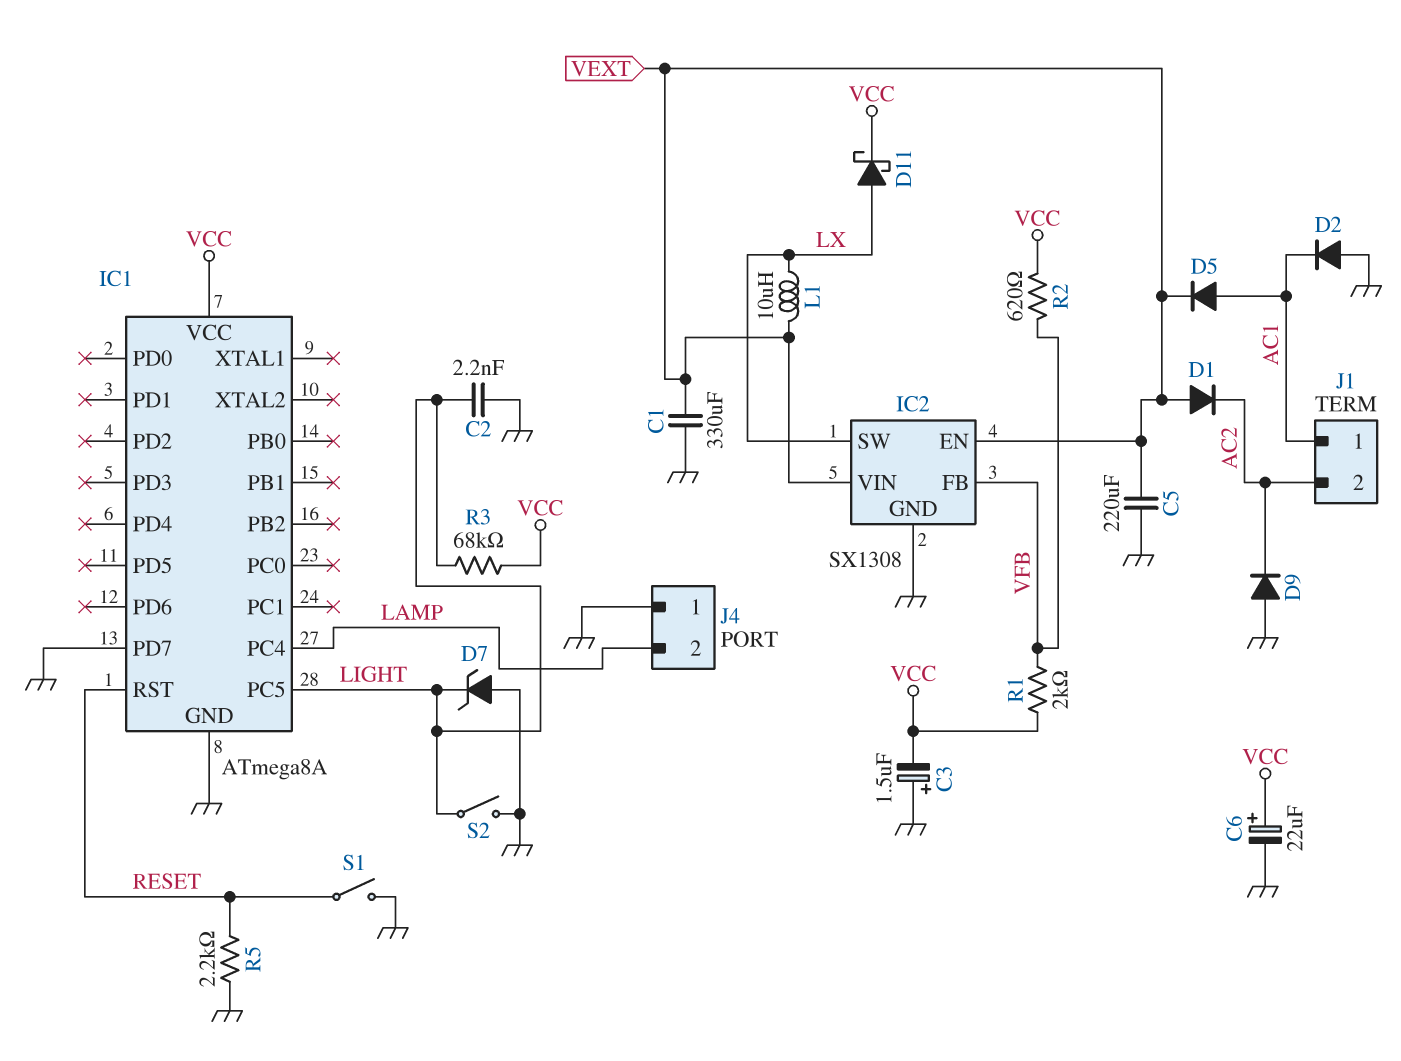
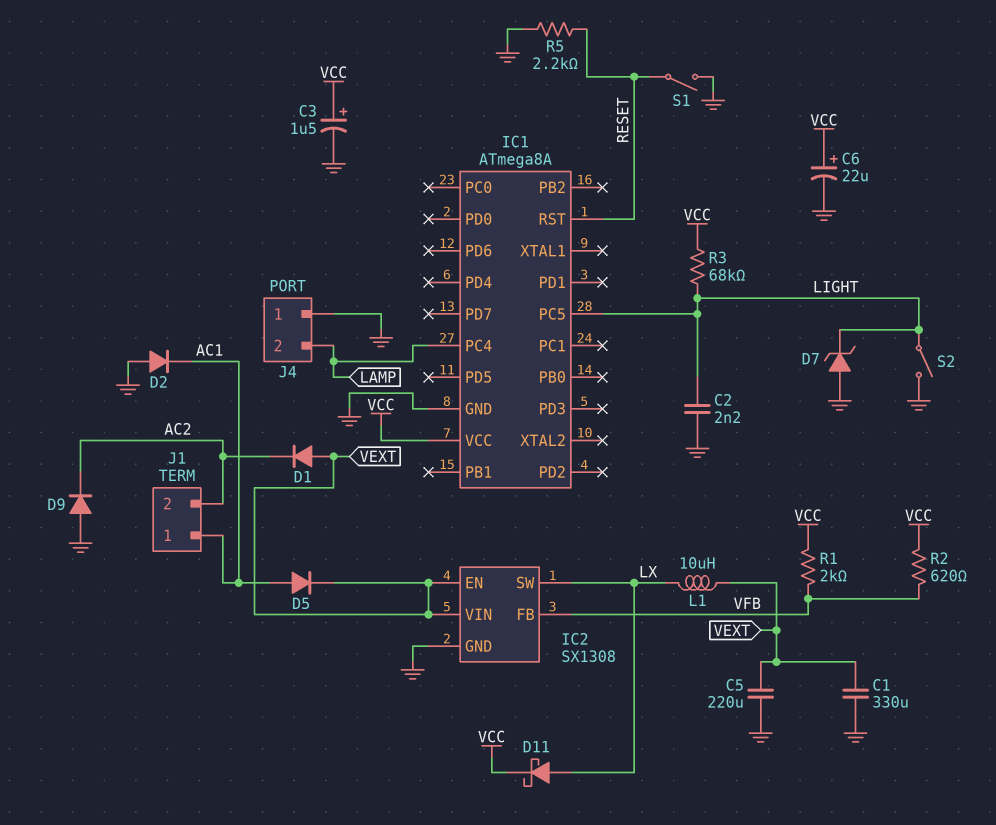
C3: 1.5uF (plus GND, minus VCC) -> 1.5uF (plus VCC, minus GND)
IC1 pin PD7: GND -> none

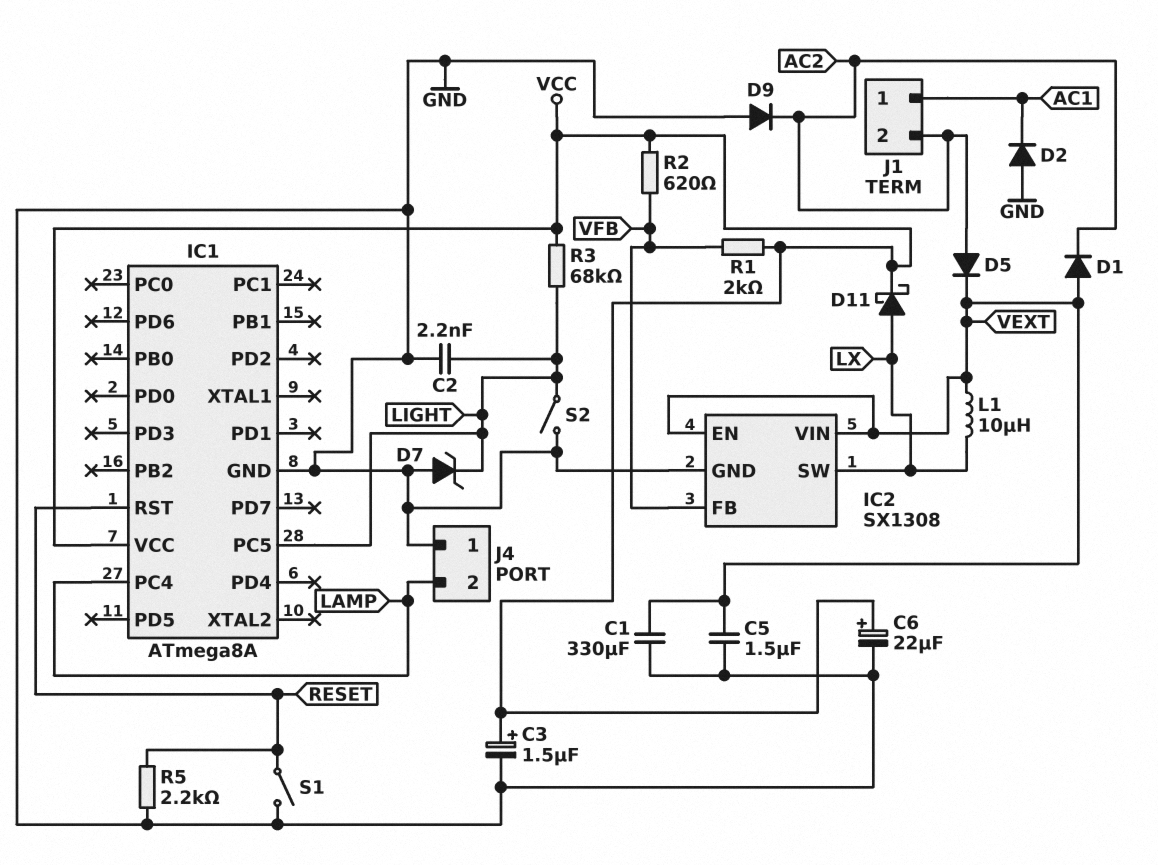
C5: 220uF (GND, VEXT) -> 1.5uF (GND, VEXT)
D5: diode (A AC1, K VEXT) -> diode (A AC2, K VEXT)

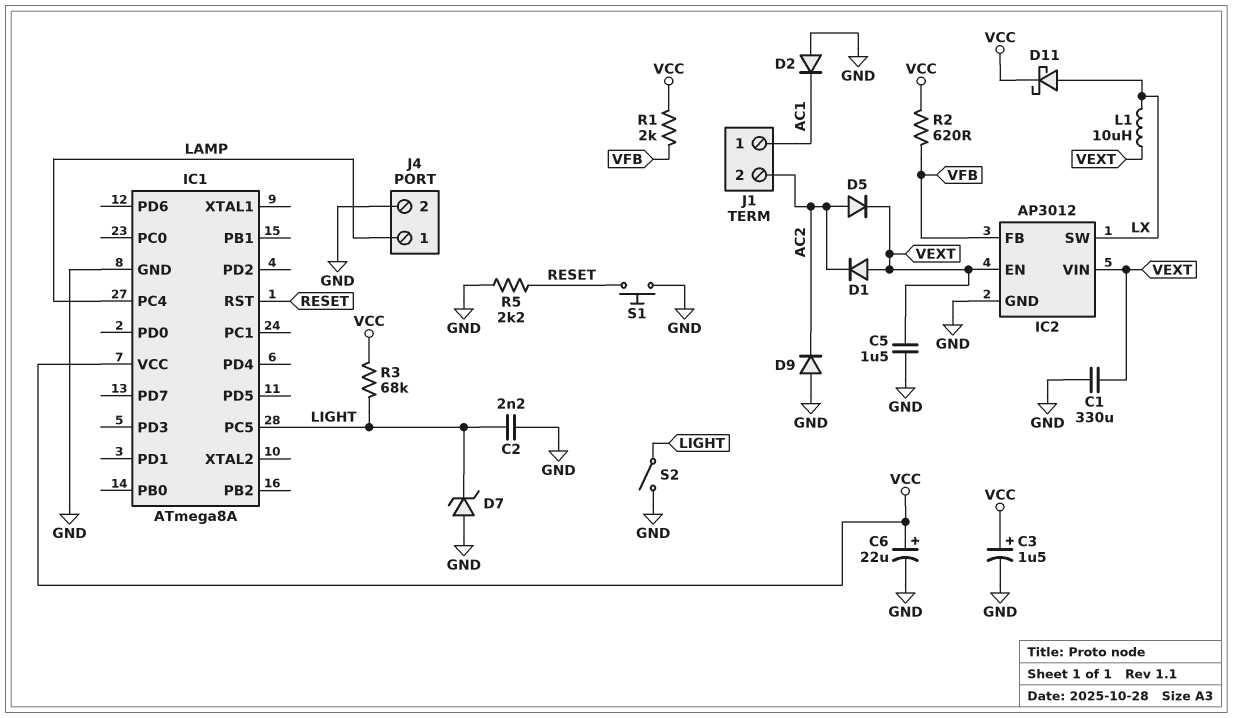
IC2: SX1308 -> AP3012
J4 pin 1: GND -> LAMP
J4 pin 2: LAMP -> GND
S1: switch (GND, RESET) -> button (GND, RESET)

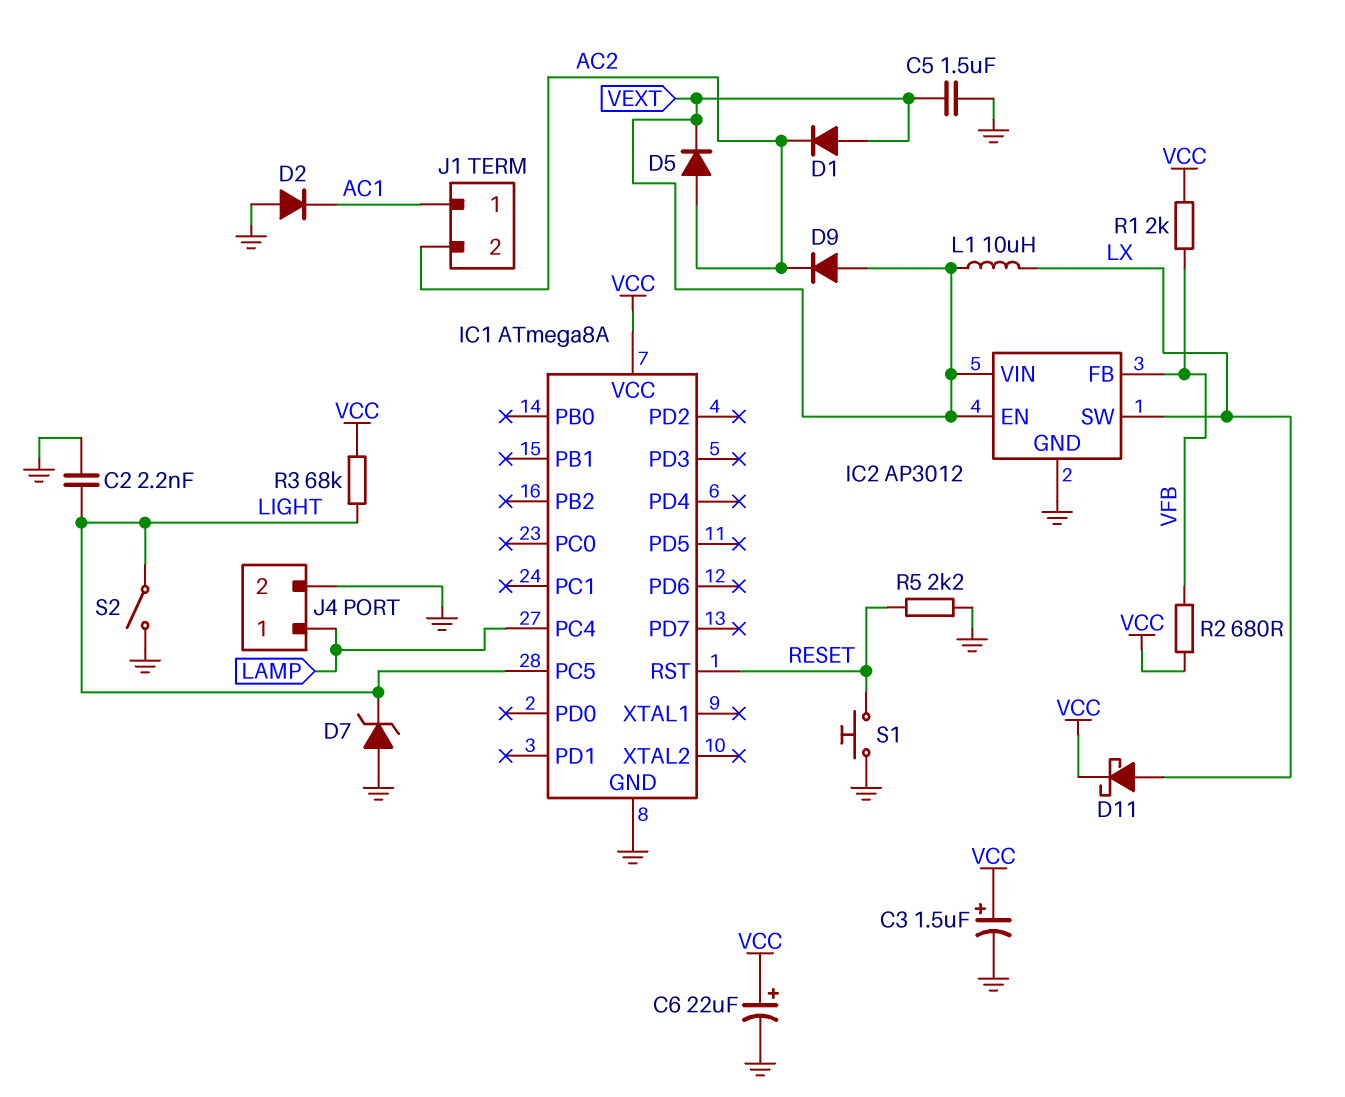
C1: 330uF (GND, VEXT) -> none
D9: diode (A GND, K AC2) -> diode (A VEXT, K AC2)
R2: 620 (VCC, VFB) -> 680 (VCC, VFB)

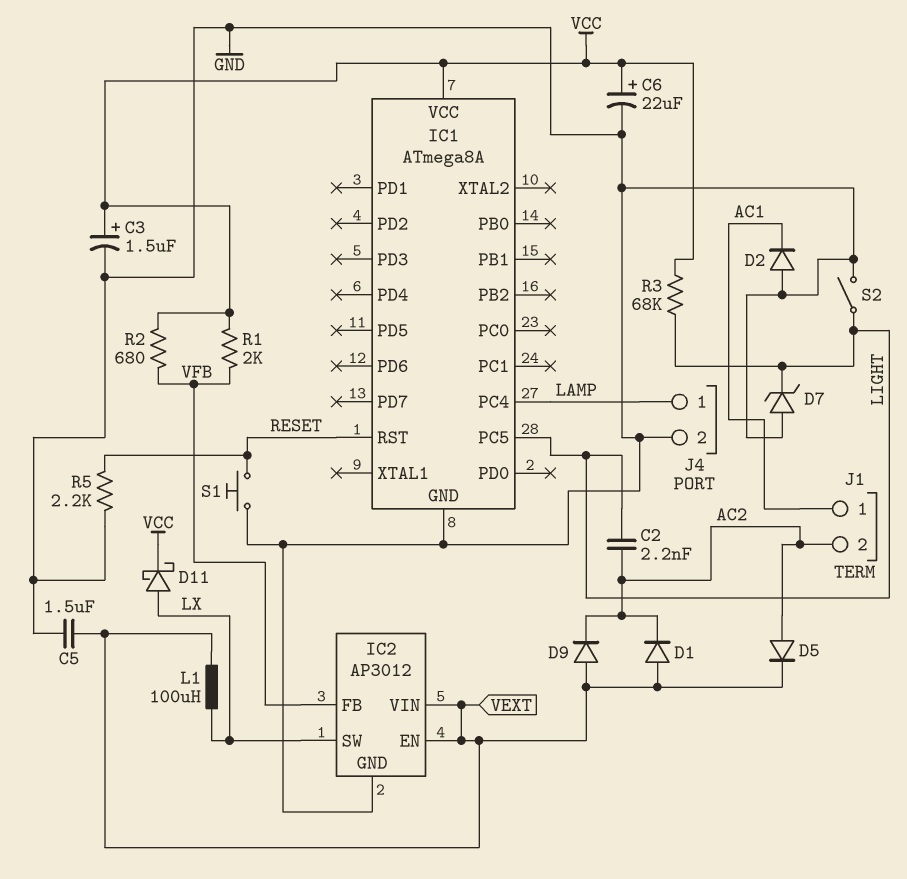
C2: 2.2nF (GND, LIGHT) -> 2.2nF (AC2, LIGHT)
L1: 10uH (LX, VEXT) -> 100uH (LX, VEXT)

